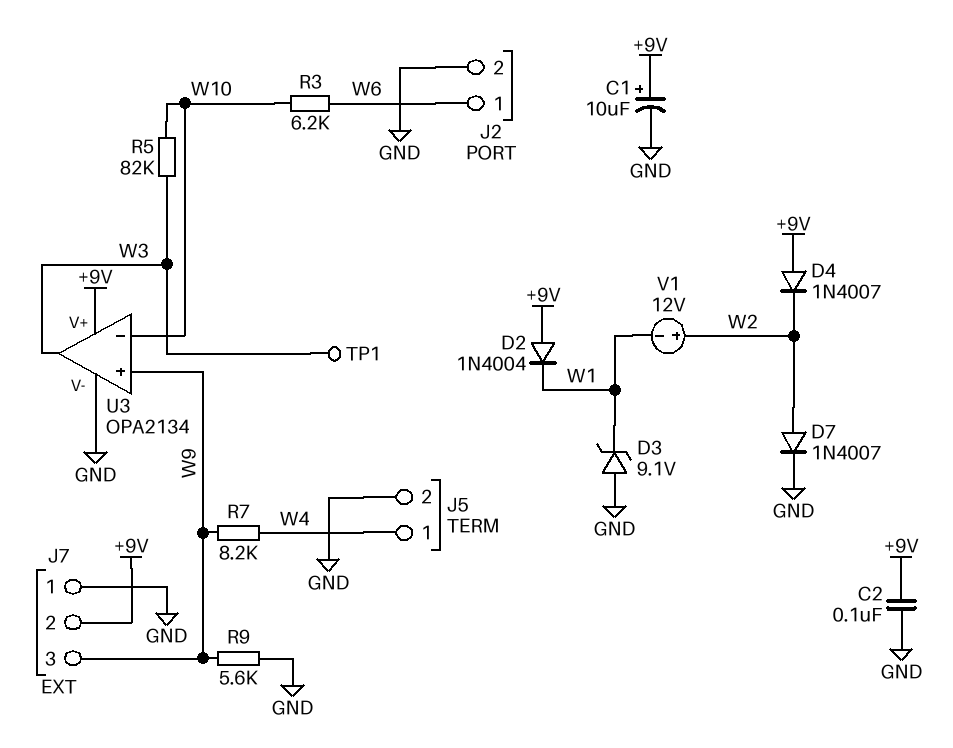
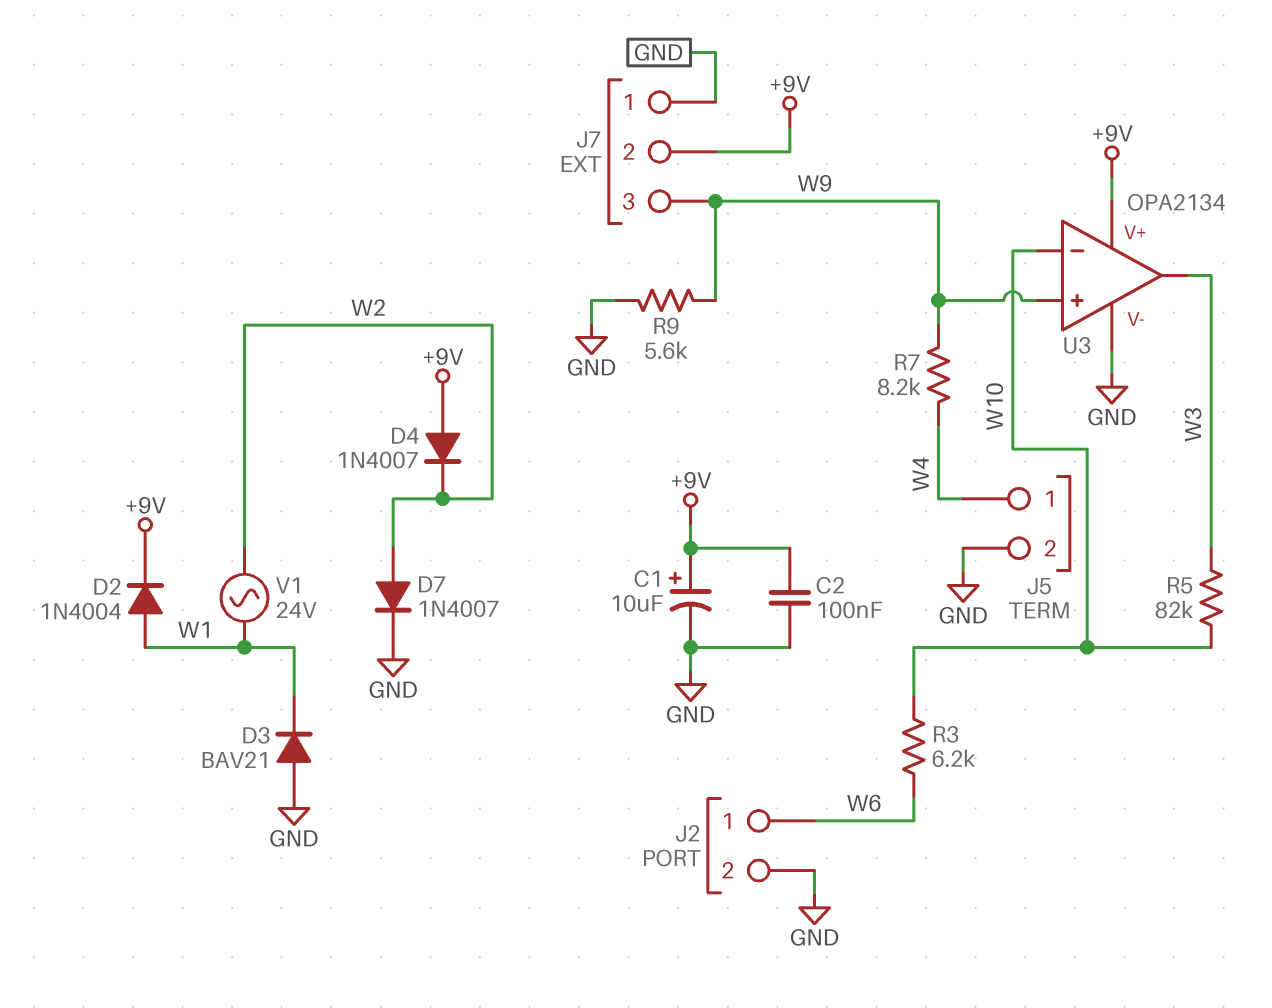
D2: diode 1N4004 (A +9V, K W1) -> diode 1N4004 (A W1, K +9V)
D3: zener 9.1V (A GND, K W1) -> diode BAV21 (A GND, K W1)
TP1: test point (W3) -> none
V1: 12V (plus W2, minus W1) -> AC 24V (W1, W2)

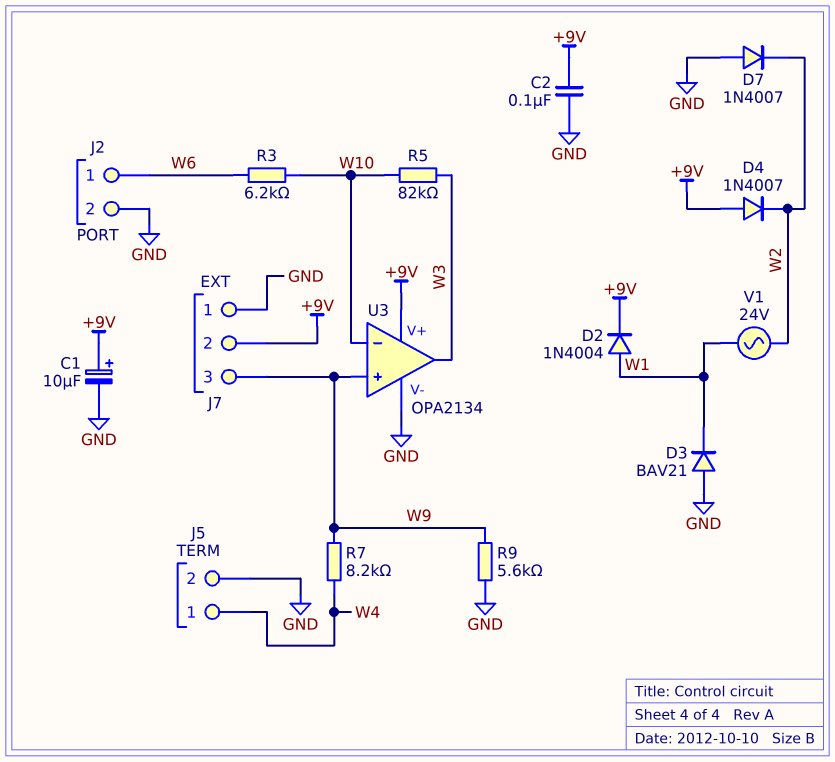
D7: diode 1N4007 (A W2, K GND) -> diode 1N4007 (A GND, K W2)

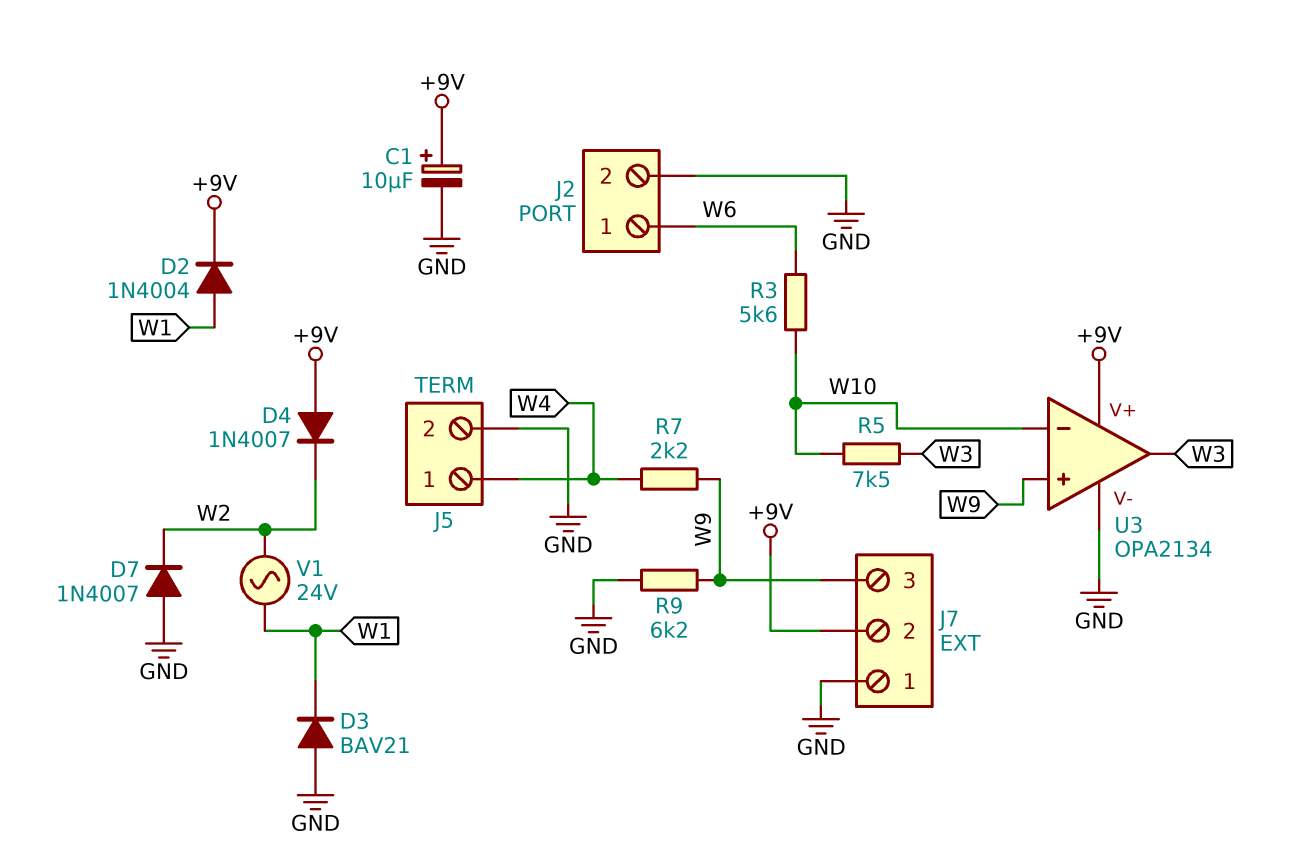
C2: 100nF (+9V, GND) -> none
R3: 6.2k (W6, W10) -> 5.6k (W6, W10)
R5: 82k (W3, W10) -> 7.5k (W3, W10)
R7: 8.2k (W4, W9) -> 2.2k (W4, W9)
R9: 5.6k (GND, W9) -> 6.2k (GND, W9)

